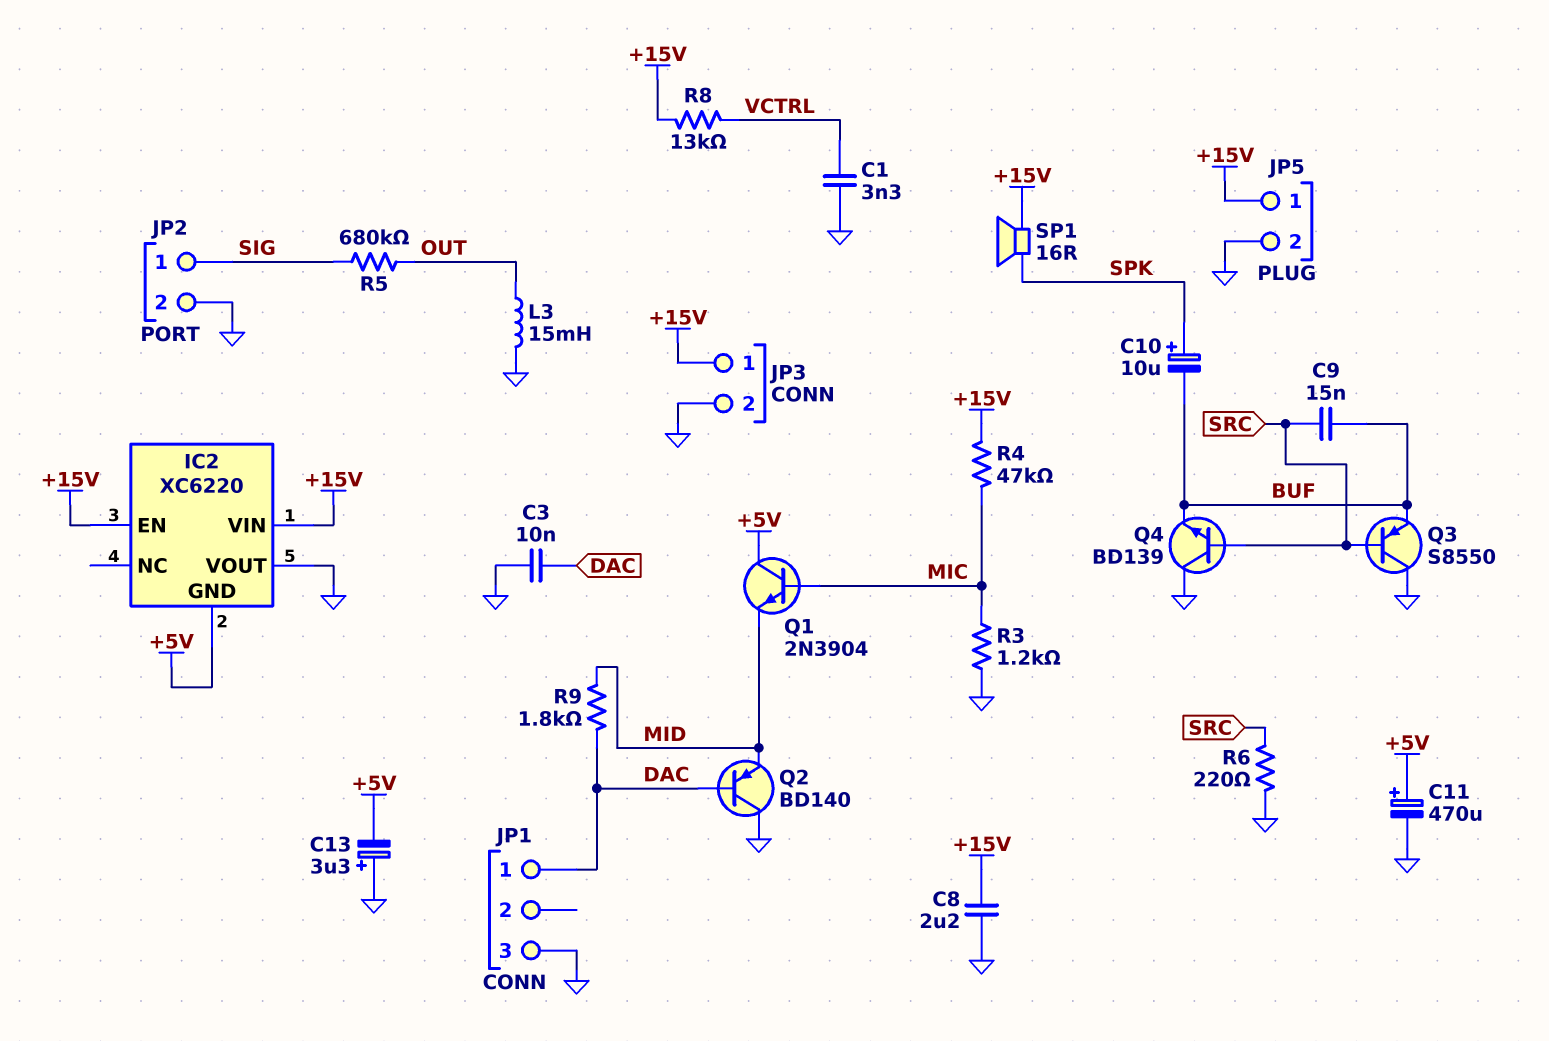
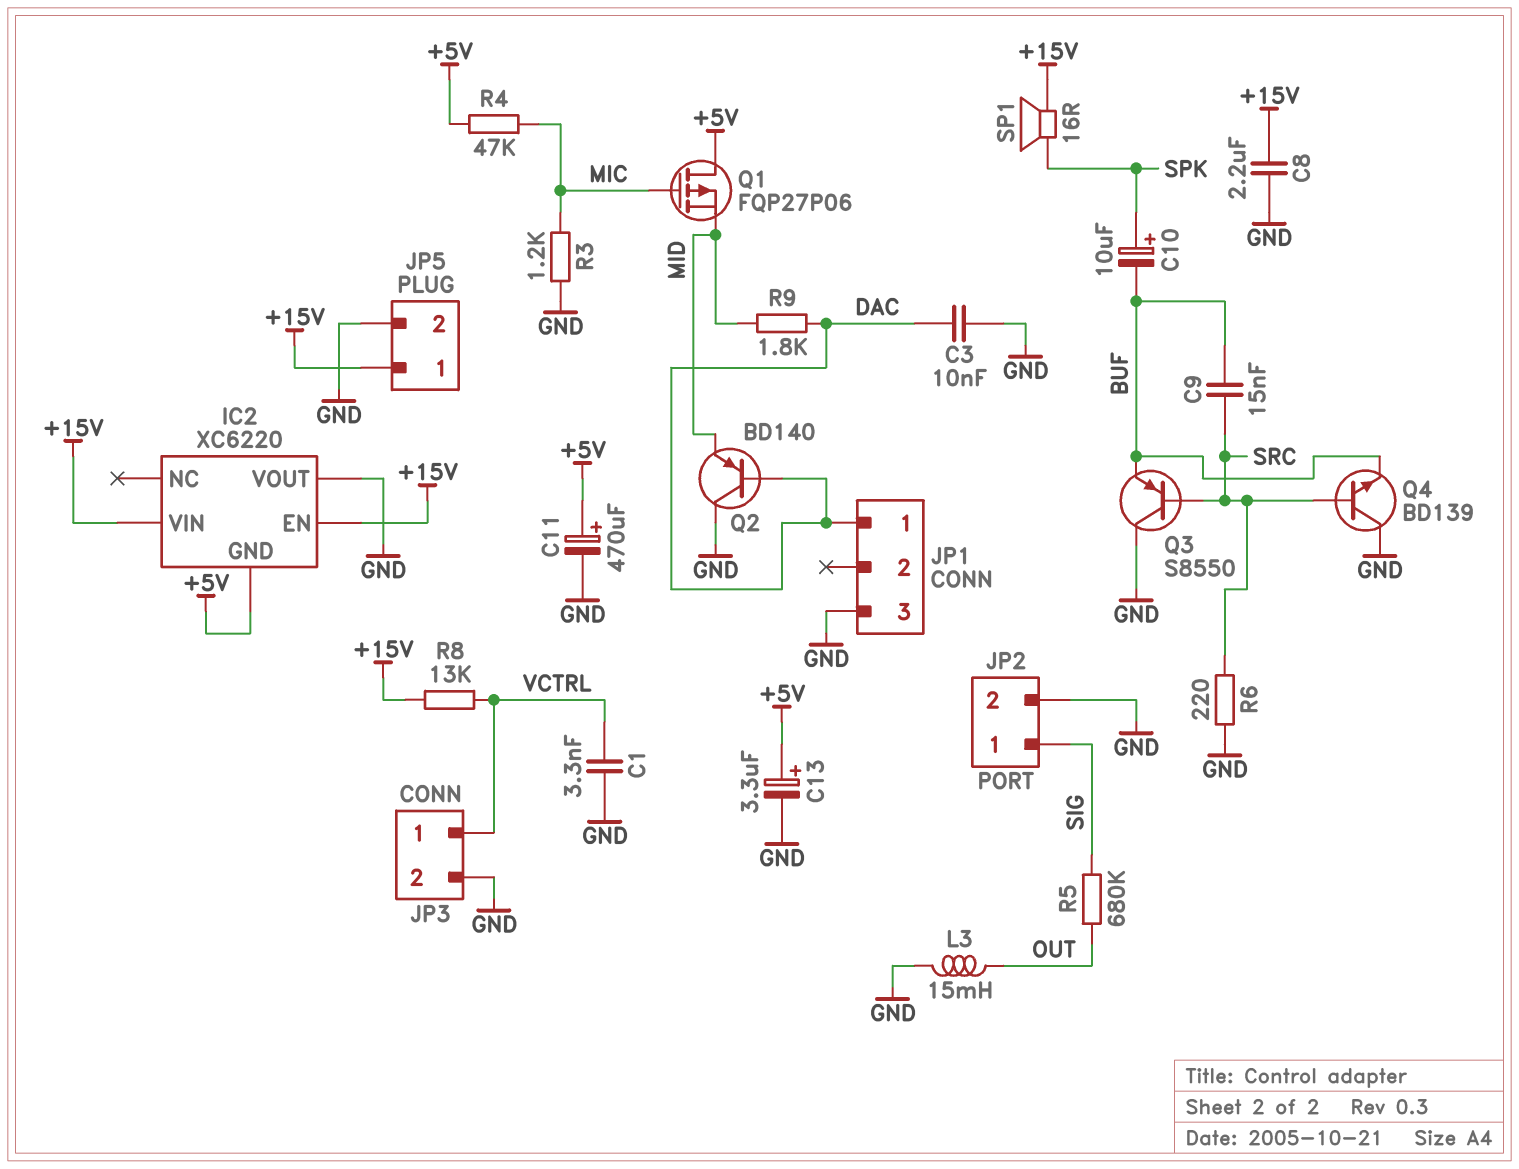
C13: 3.3uF (plus GND, minus +5V) -> 3.3uF (plus +5V, minus GND)
JP3 pin 1: +15V -> VCTRL
Q1: NPN 2N3904 (B MIC, C +5V, E MID) -> PMOS FQP27P06 (G MIC, D +5V, S MID)
R4: 47k (+15V, MIC) -> 47k (+5V, MIC)

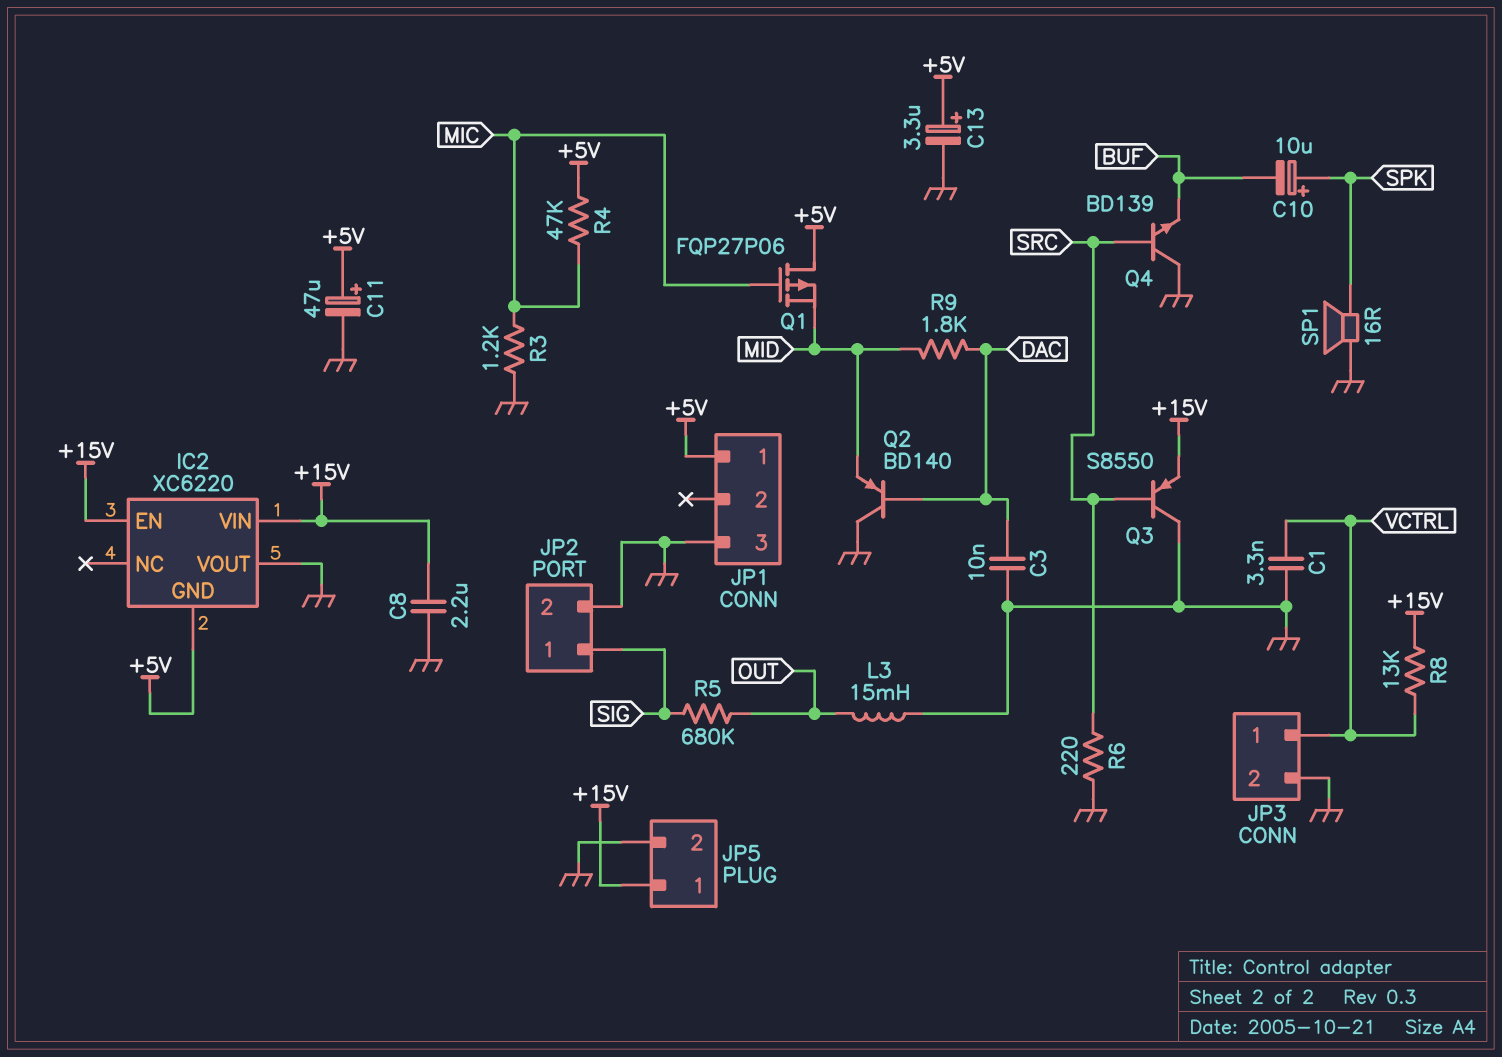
C9: 15nF (BUF, SRC) -> none
C11: 470uF (plus +5V, minus GND) -> 47uF (plus +5V, minus GND)
JP1 pin 1: DAC -> +5V
Q3: PNP S8550 (B SRC, C GND, E BUF) -> PNP S8550 (B SRC, C GND, E +15V)
SP1: speaker 16R (+15V, SPK) -> speaker 16R (GND, SPK)

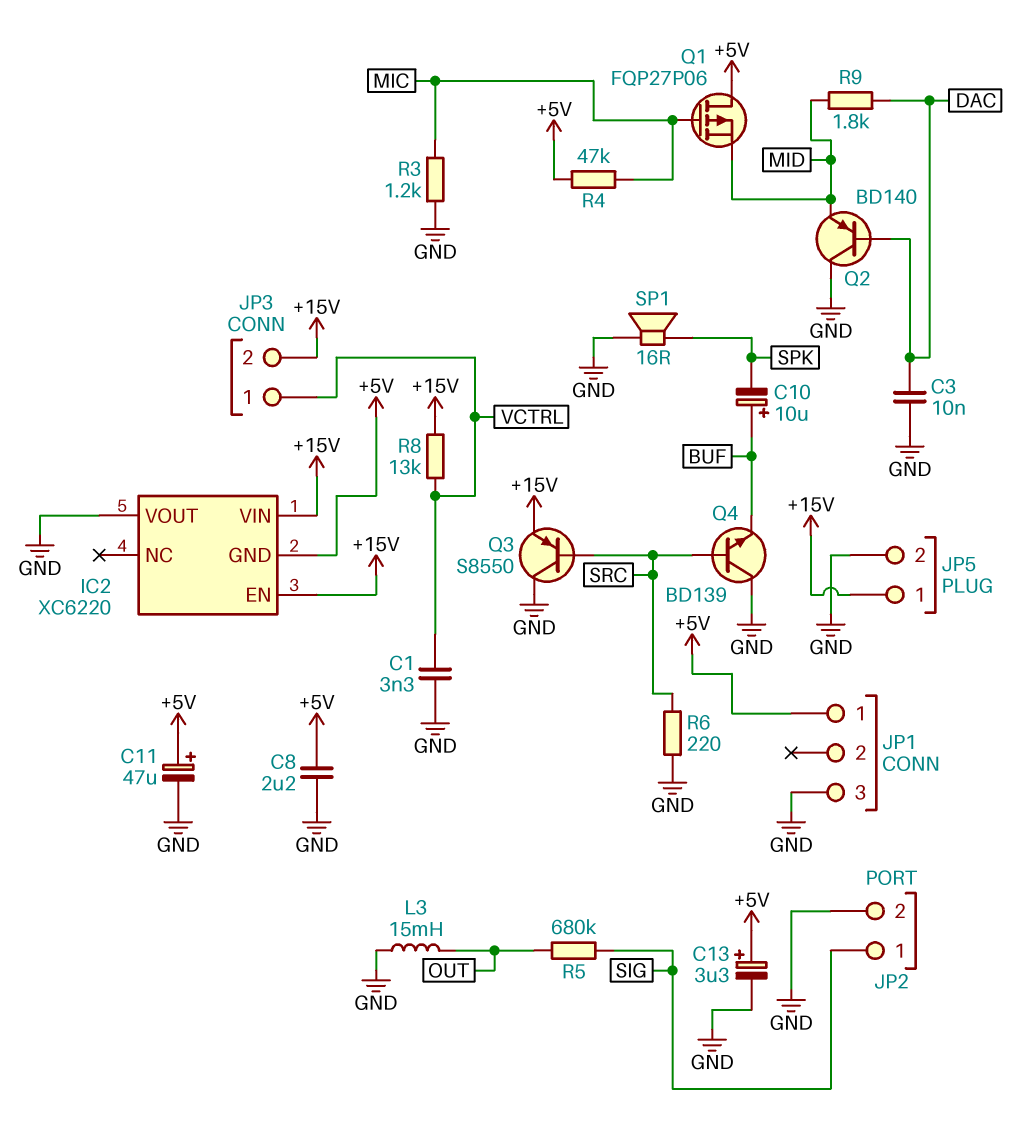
C8: 2.2uF (+15V, GND) -> 2.2uF (+5V, GND)
C10: 10uF (plus SPK, minus BUF) -> 10uF (plus BUF, minus SPK)
JP3 pin 2: GND -> +15V

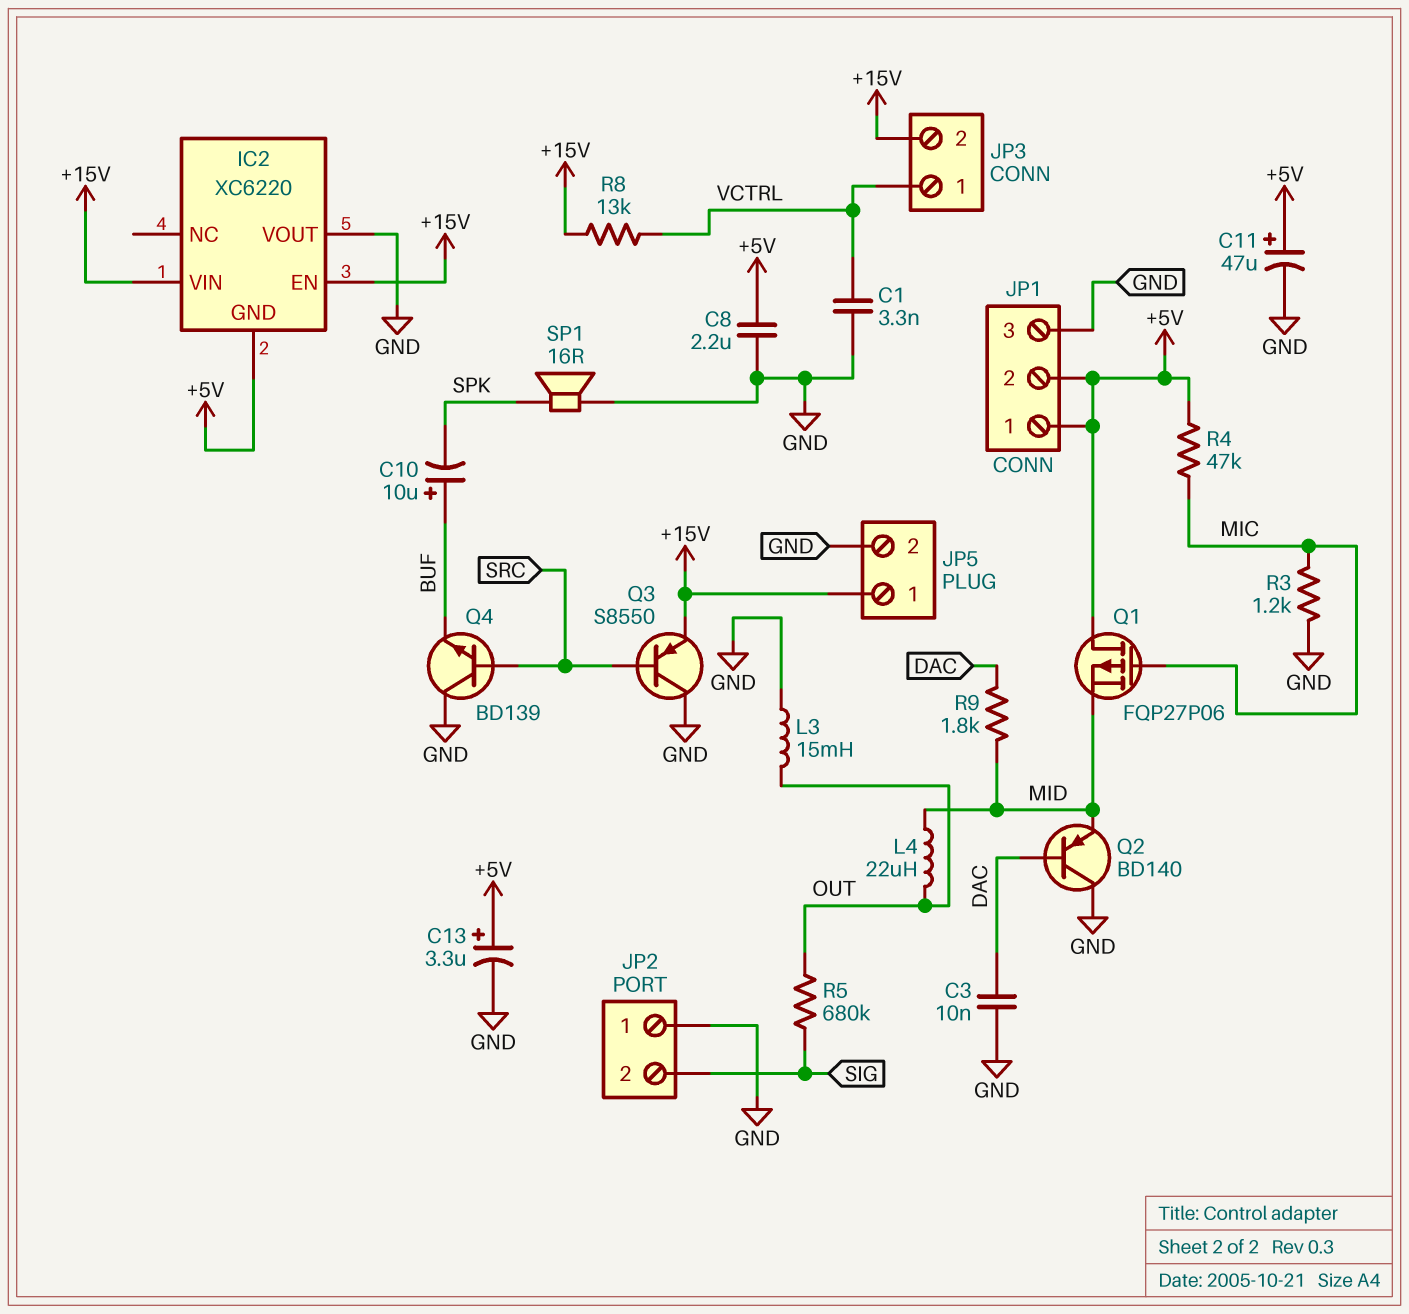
JP1 pin 2: none -> +5V
JP2 pin 1: SIG -> GND
JP2 pin 2: GND -> SIG
L4: none -> 22uH (MID, OUT)
R6: 220 (GND, SRC) -> none

